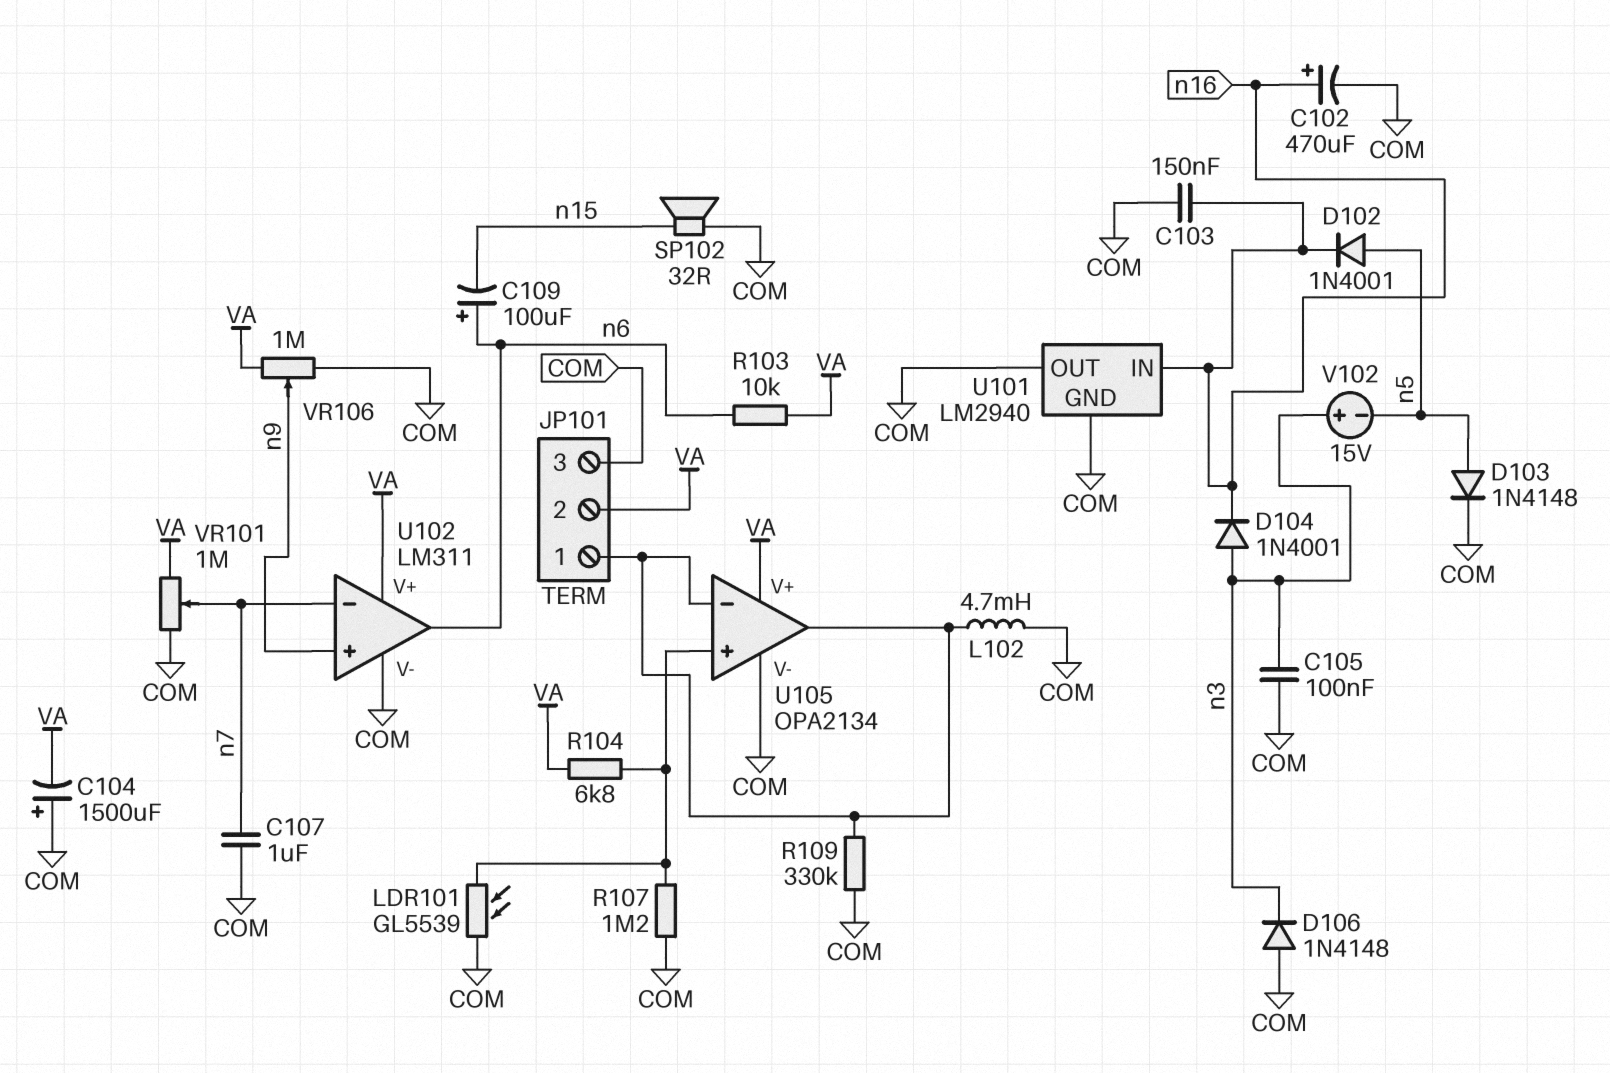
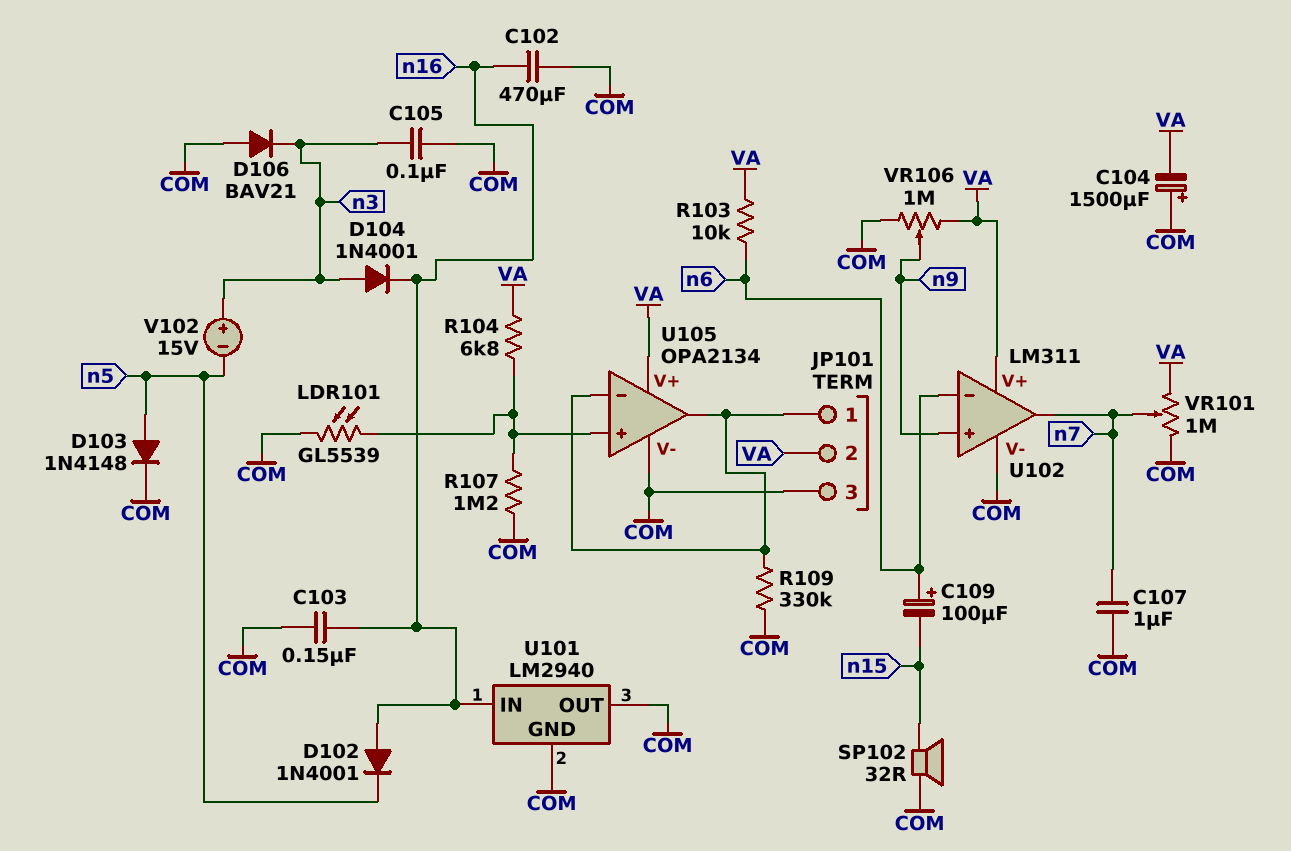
C102: 470uF (plus n16, minus COM) -> 470uF (COM, n16)
D102: diode 1N4001 (A n5, K n16) -> diode 1N4001 (A n16, K n5)
D106: diode 1N4148 (A COM, K n3) -> diode BAV21 (A COM, K n3)
L102: 4.7mH (COM, JP101/1) -> none
U102 pin in-: n7 -> n6
U102 pin out: n6 -> n7

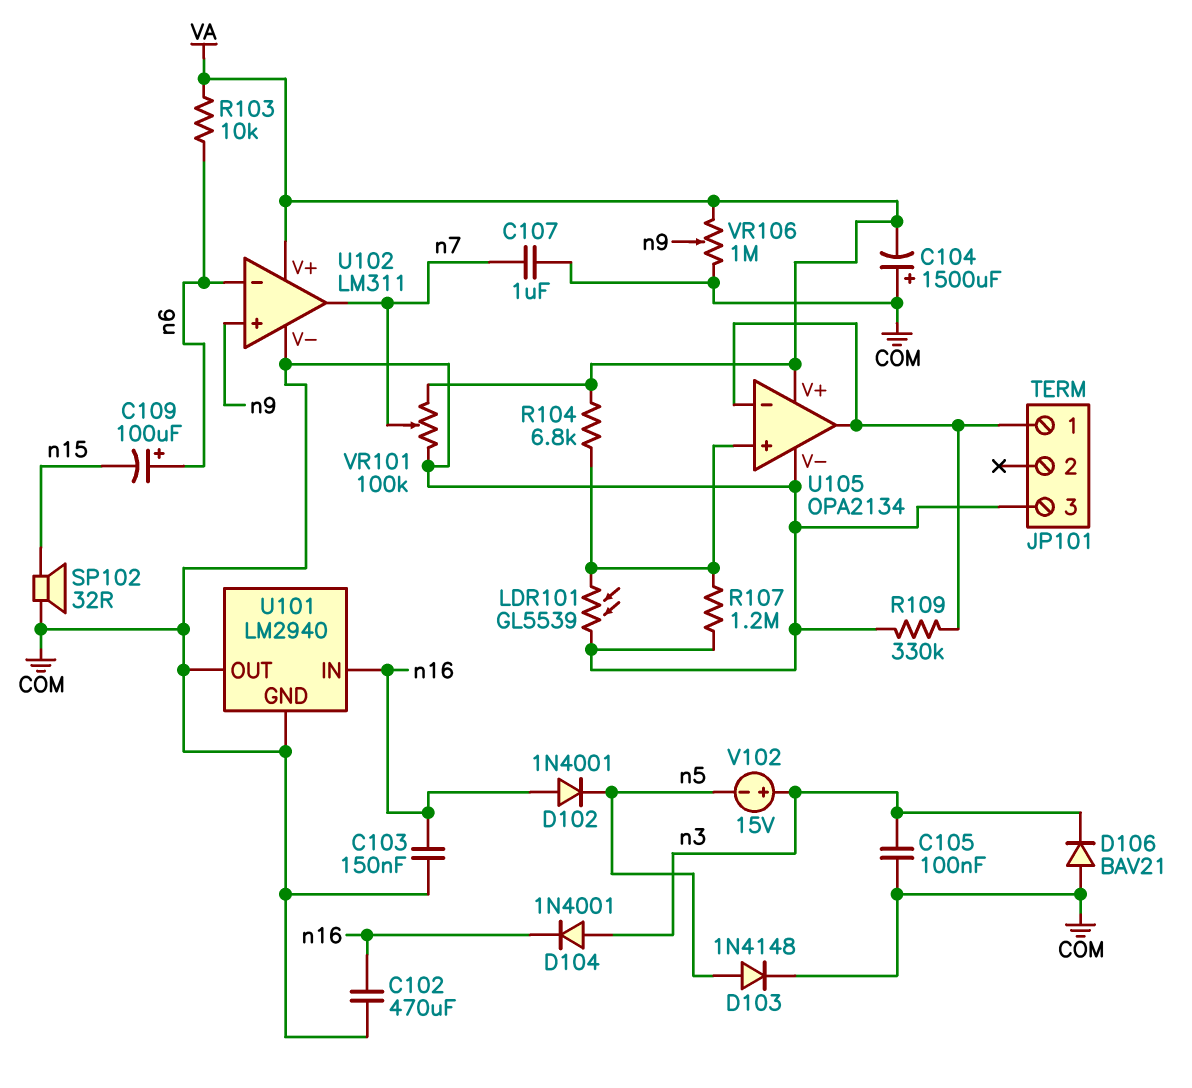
JP101 pin 2: VA -> none
VR101: 1M (COM, VA, wiper n7) -> 100k (COM, VA, wiper n7)

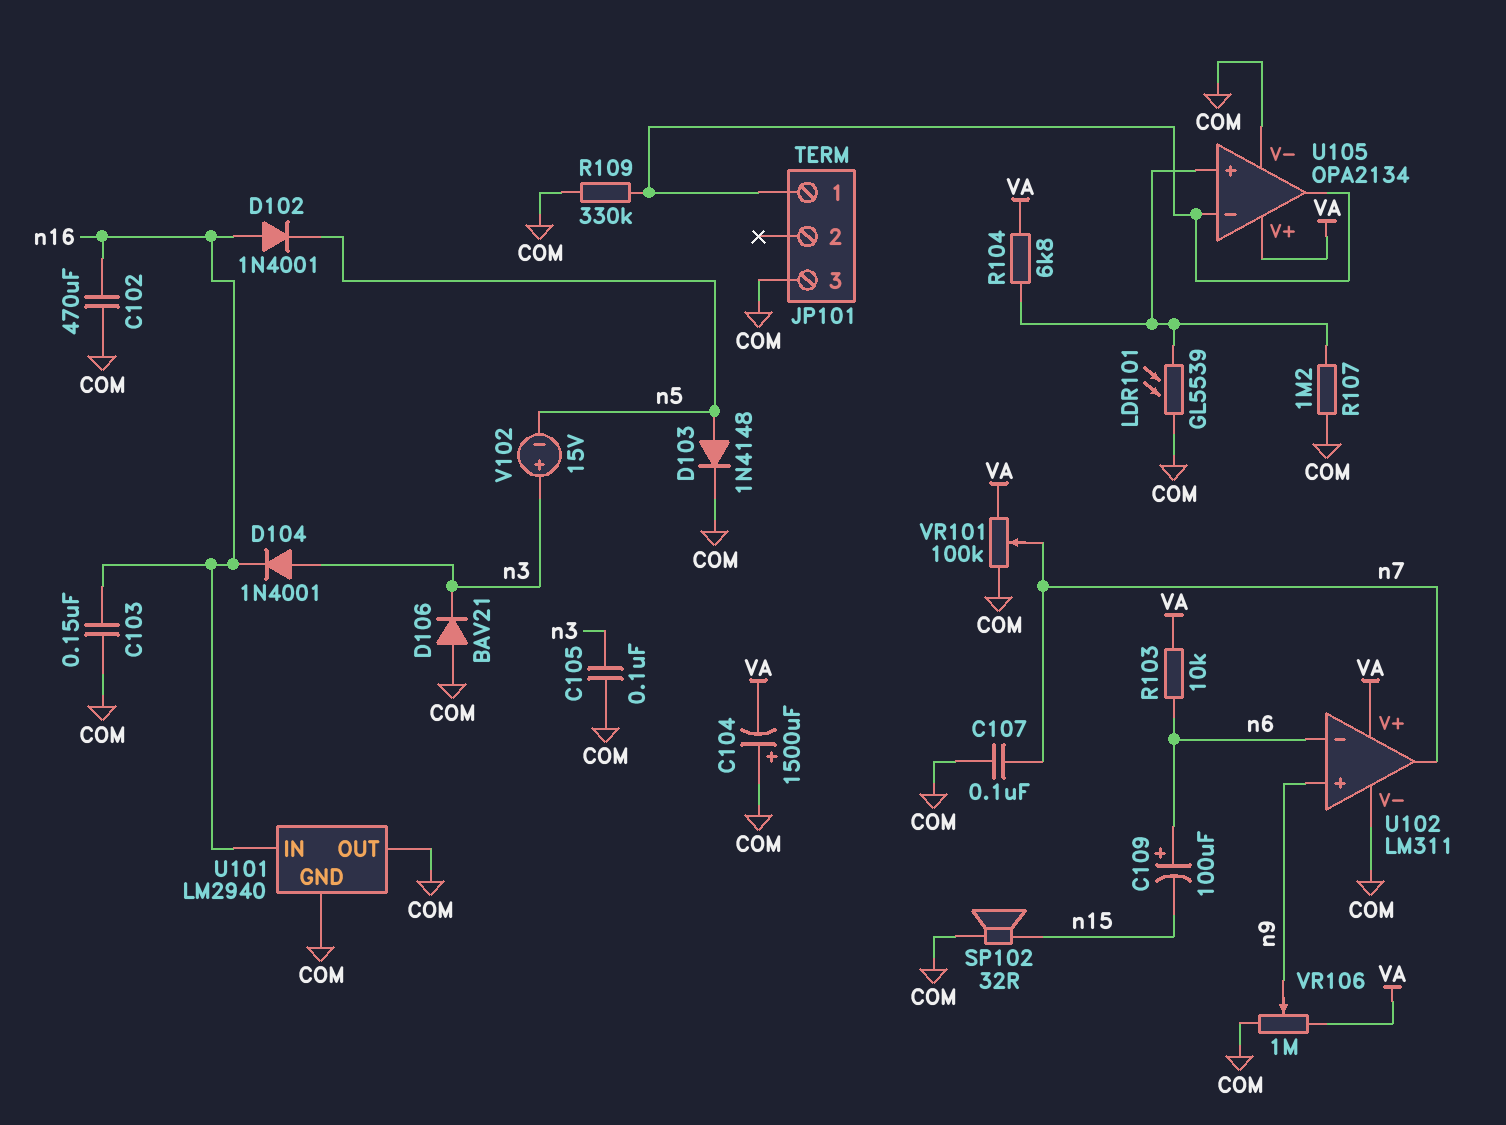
C107: 1uF (COM, n7) -> 100nF (COM, n7)

